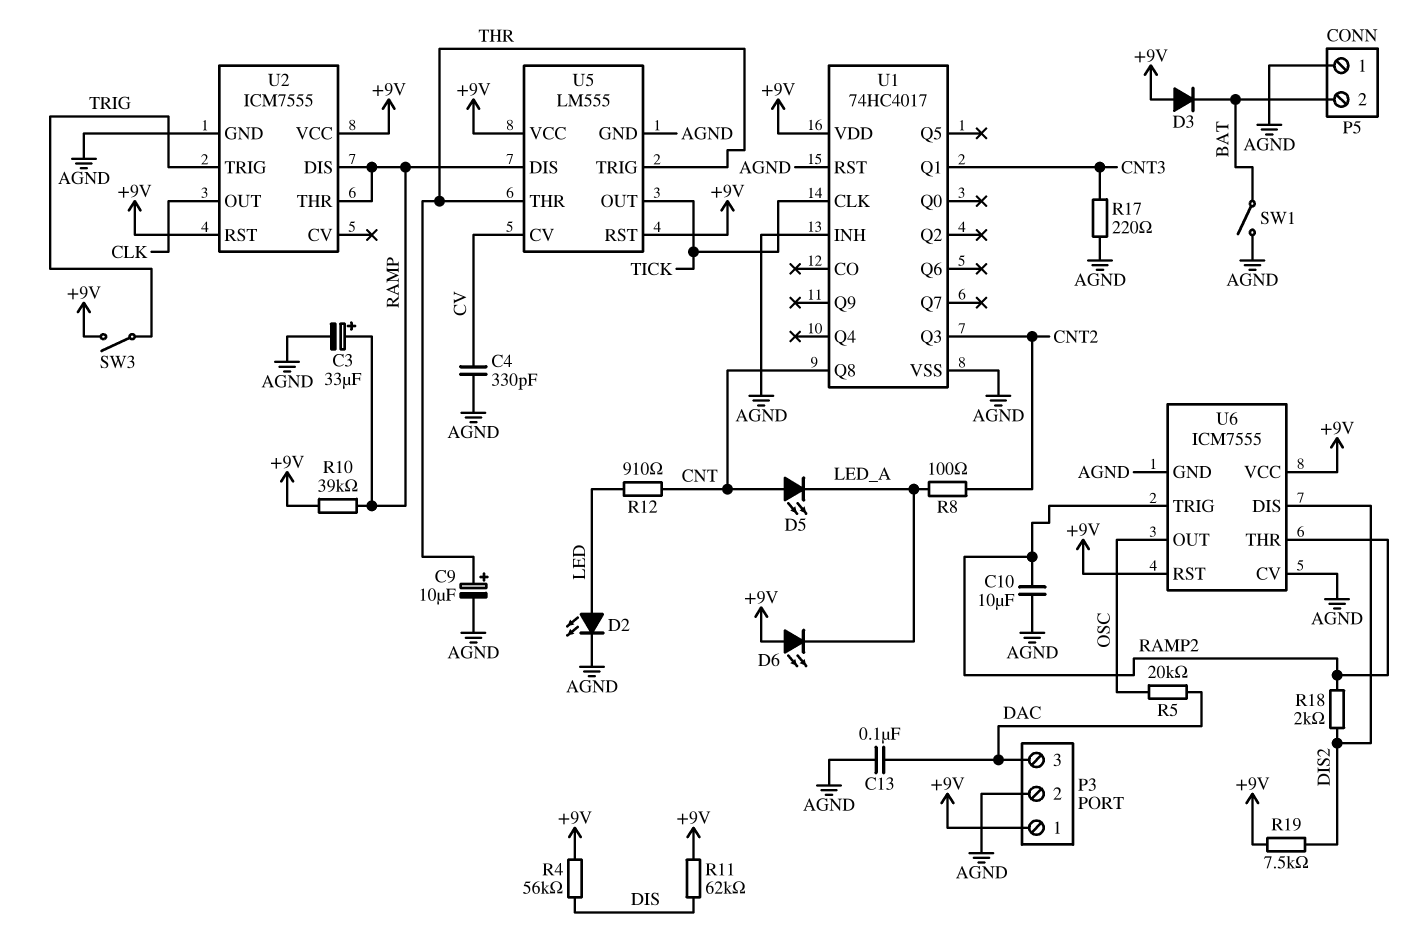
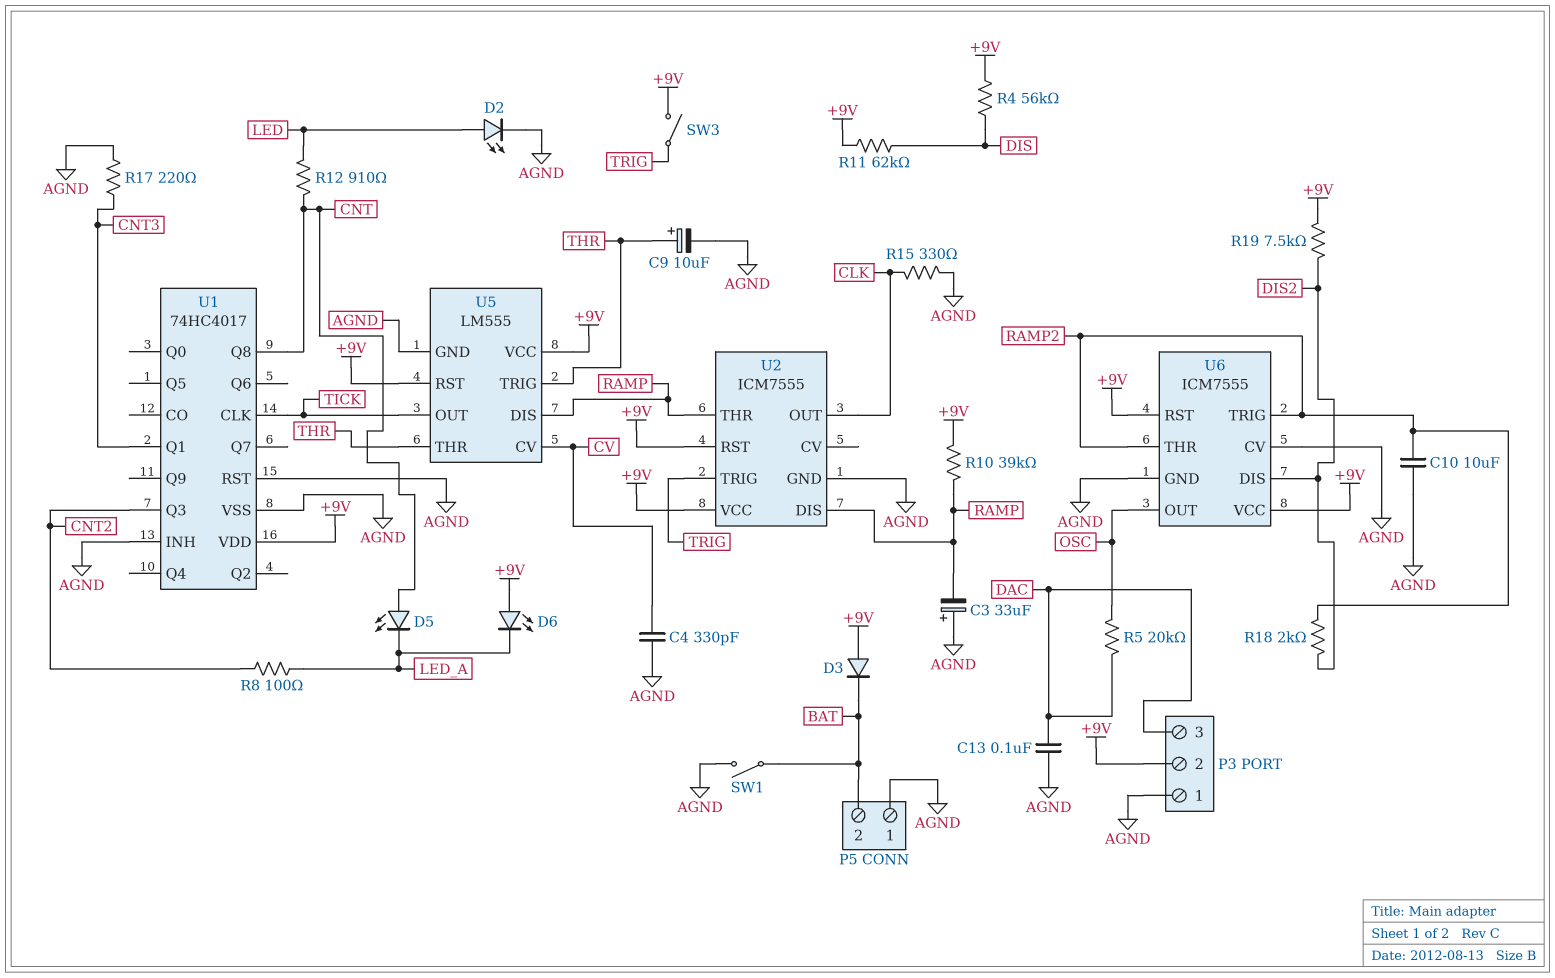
C3: 33uF (plus RAMP, minus AGND) -> 33uF (plus AGND, minus RAMP)
P3 pin 1: +9V -> AGND
P3 pin 2: AGND -> +9V
R15: none -> 330 (AGND, CLK)

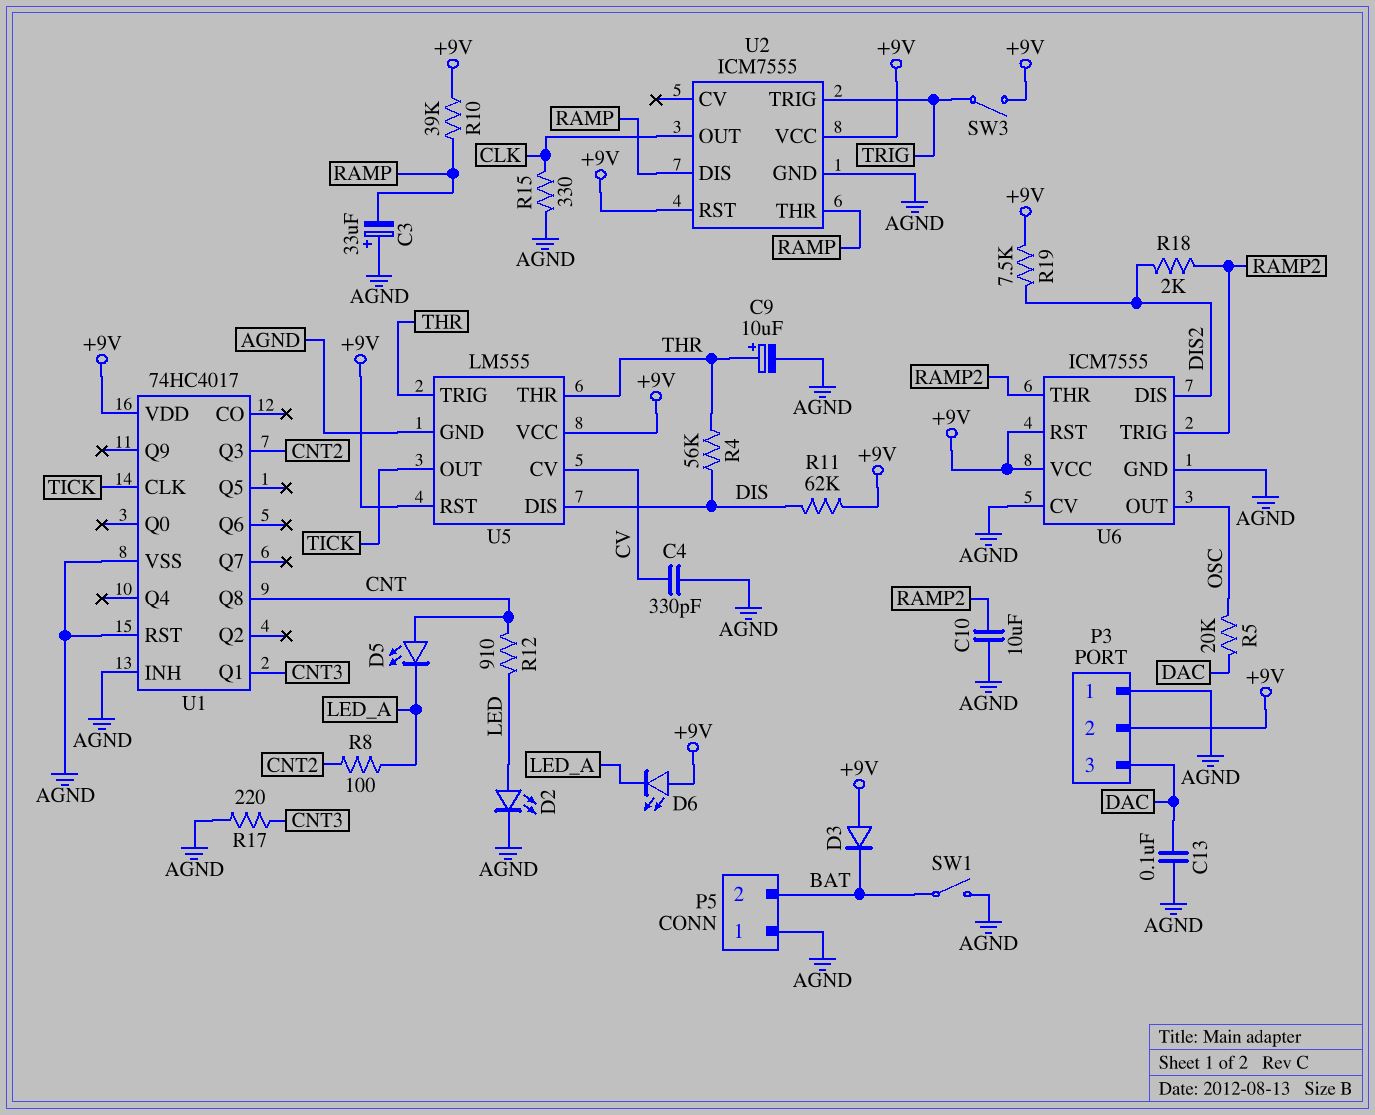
R4: 56k (+9V, DIS) -> 56k (DIS, THR)
U5 pin DIS: RAMP -> DIS

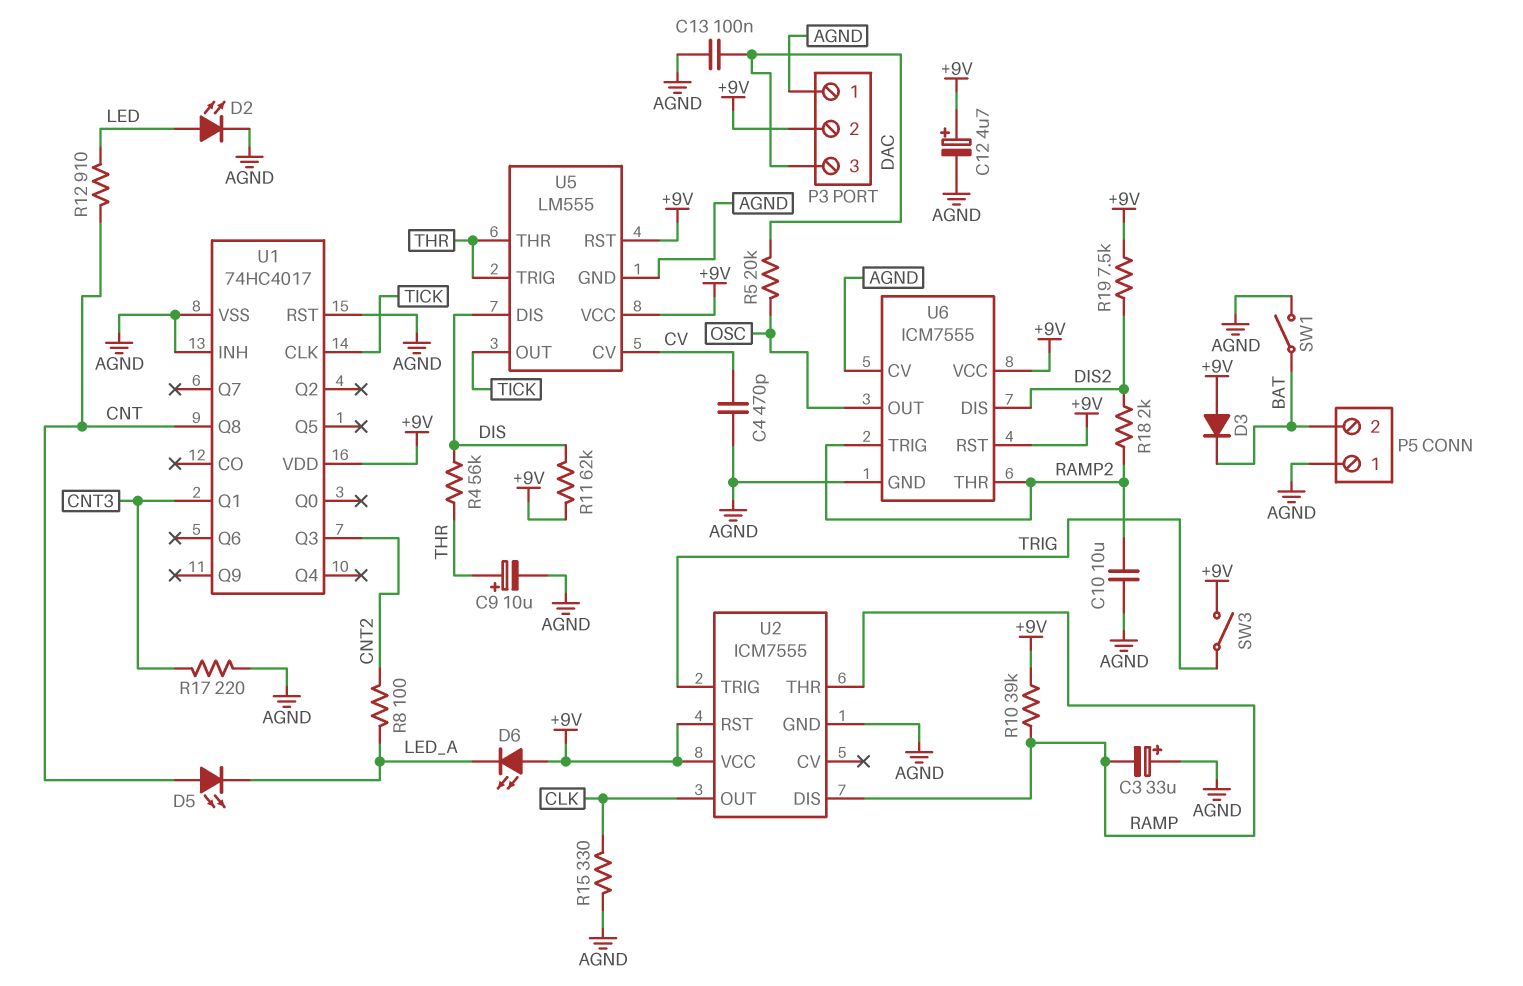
C4: 330pF (AGND, CV) -> 470pF (AGND, CV)
C12: none -> 4.7uF (plus +9V, minus AGND)

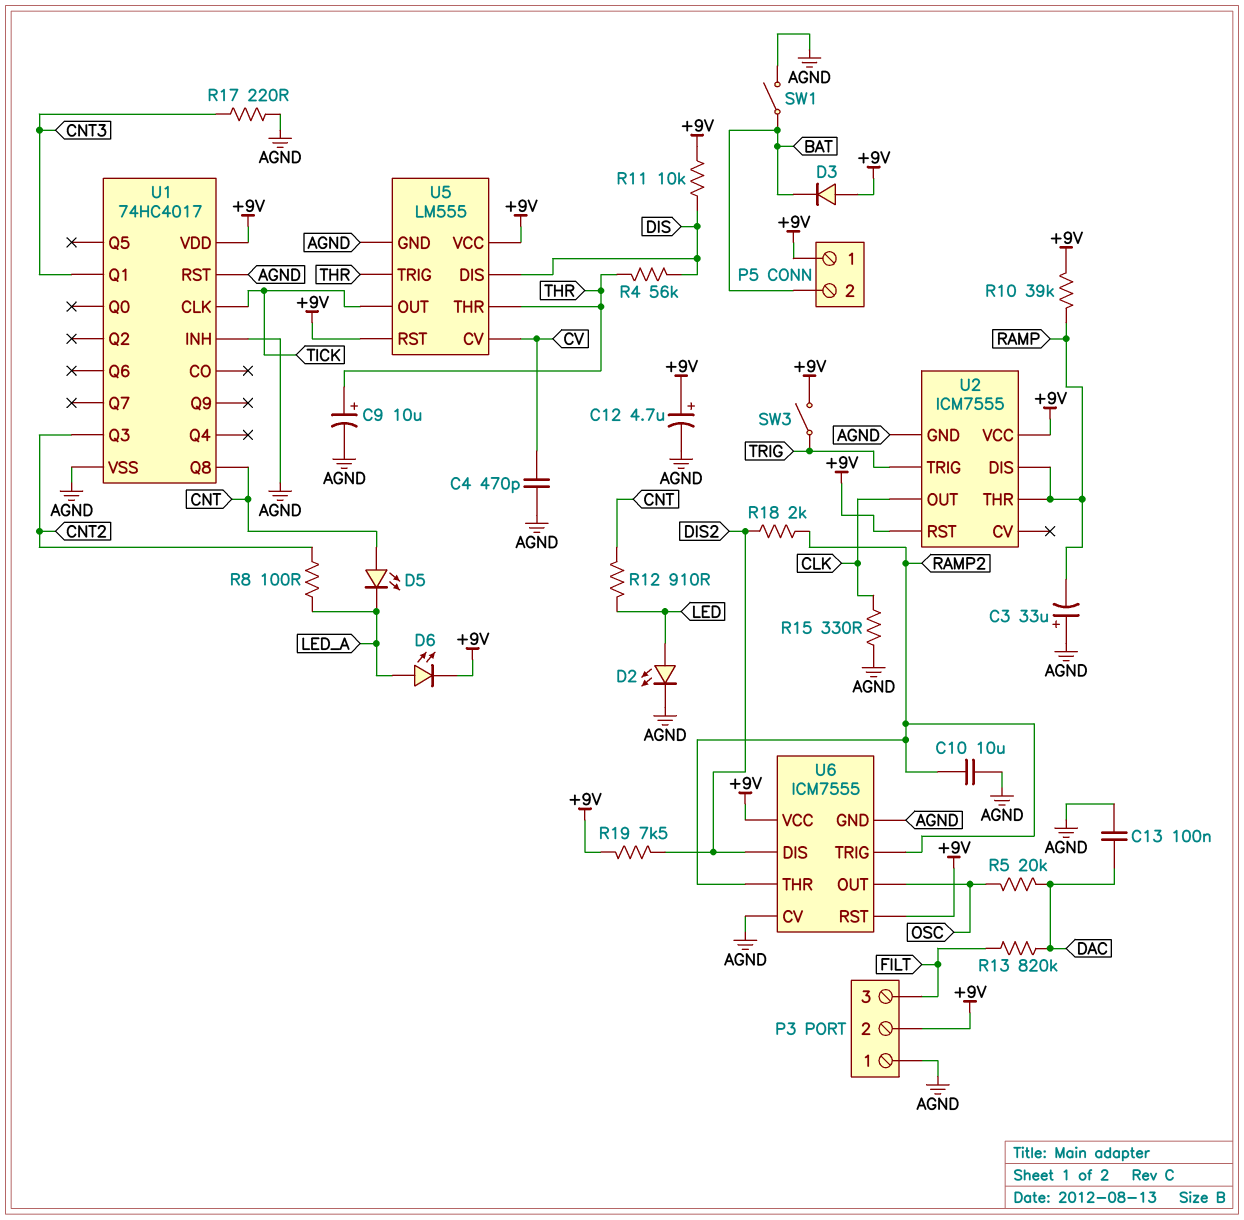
D6: LED (A +9V, K LED_A) -> LED (A LED_A, K +9V)
P3 pin 3: DAC -> FILT
P5 pin 1: AGND -> +9V
R11: 62k (+9V, DIS) -> 10k (+9V, DIS)
R13: none -> 820k (DAC, FILT)

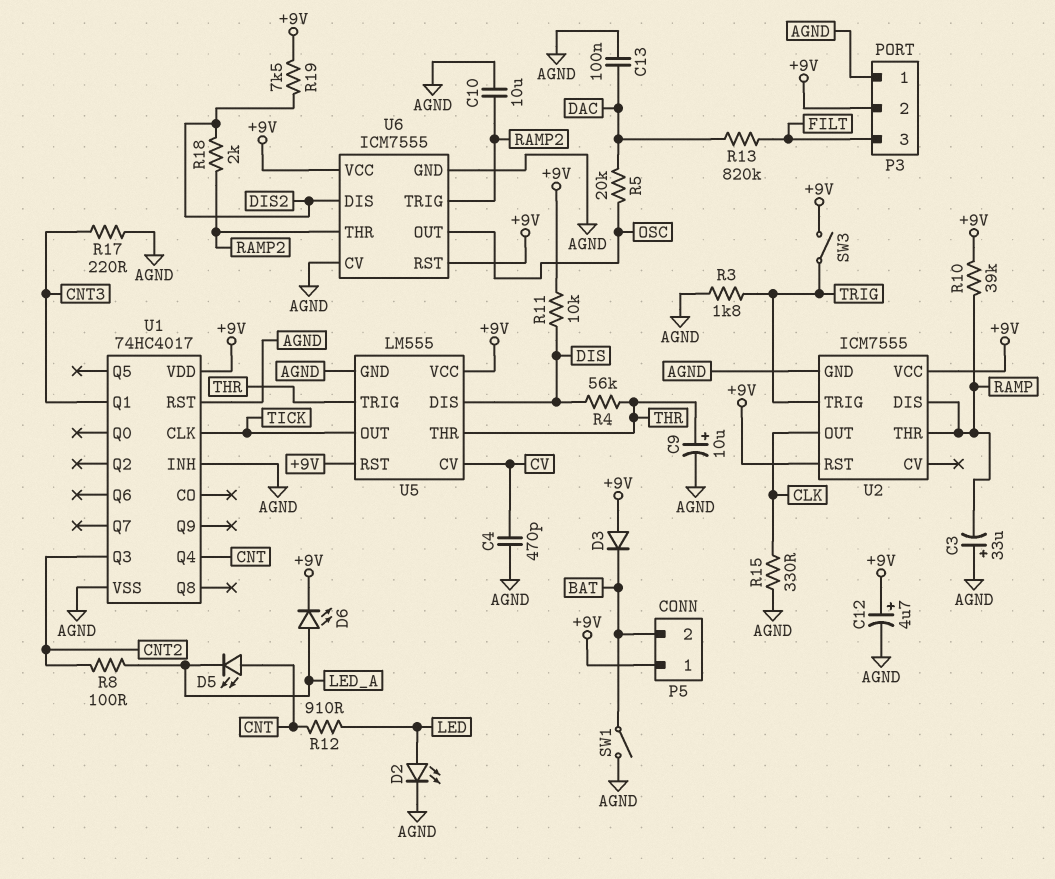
R3: none -> 1.8k (AGND, TRIG)
U1 pin Q4: none -> CNT
U1 pin Q8: CNT -> none

